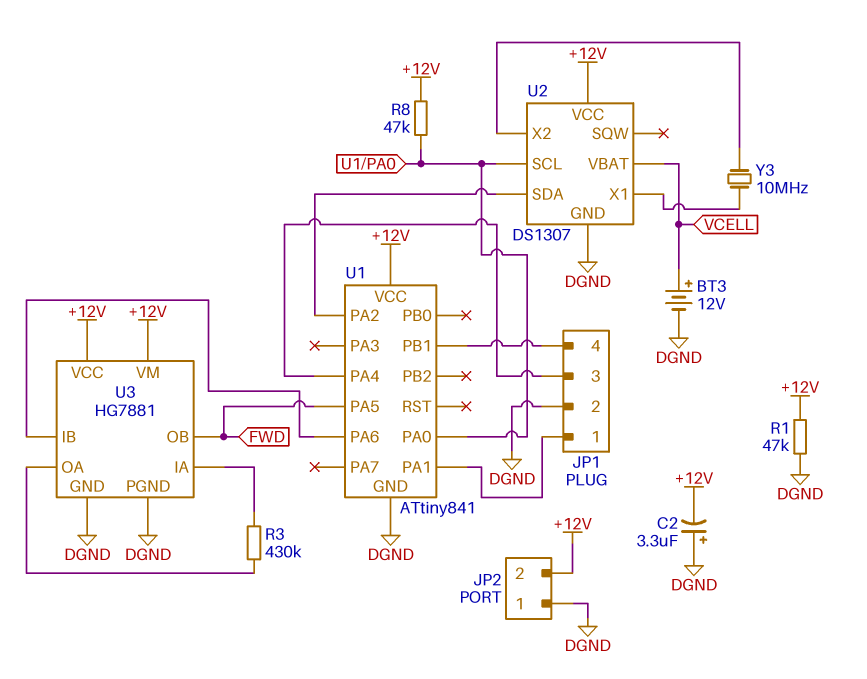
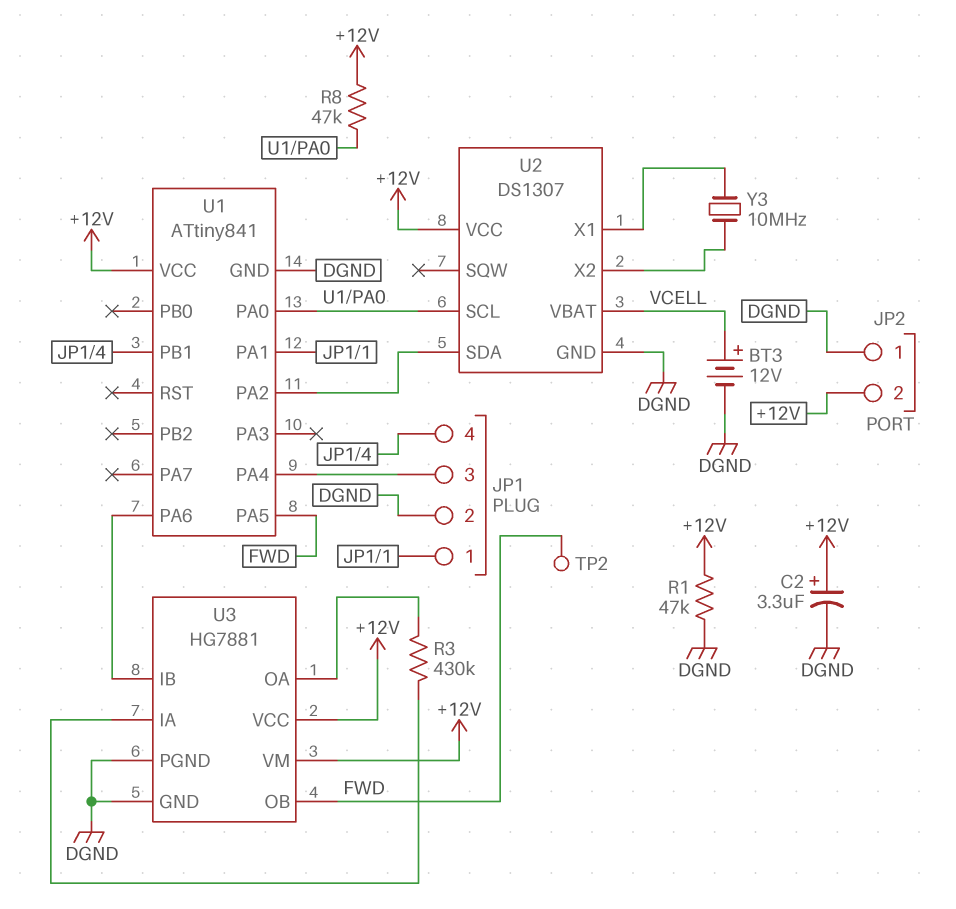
C2: 3.3uF (plus DGND, minus +12V) -> 3.3uF (plus +12V, minus DGND)
TP2: none -> test point (FWD)

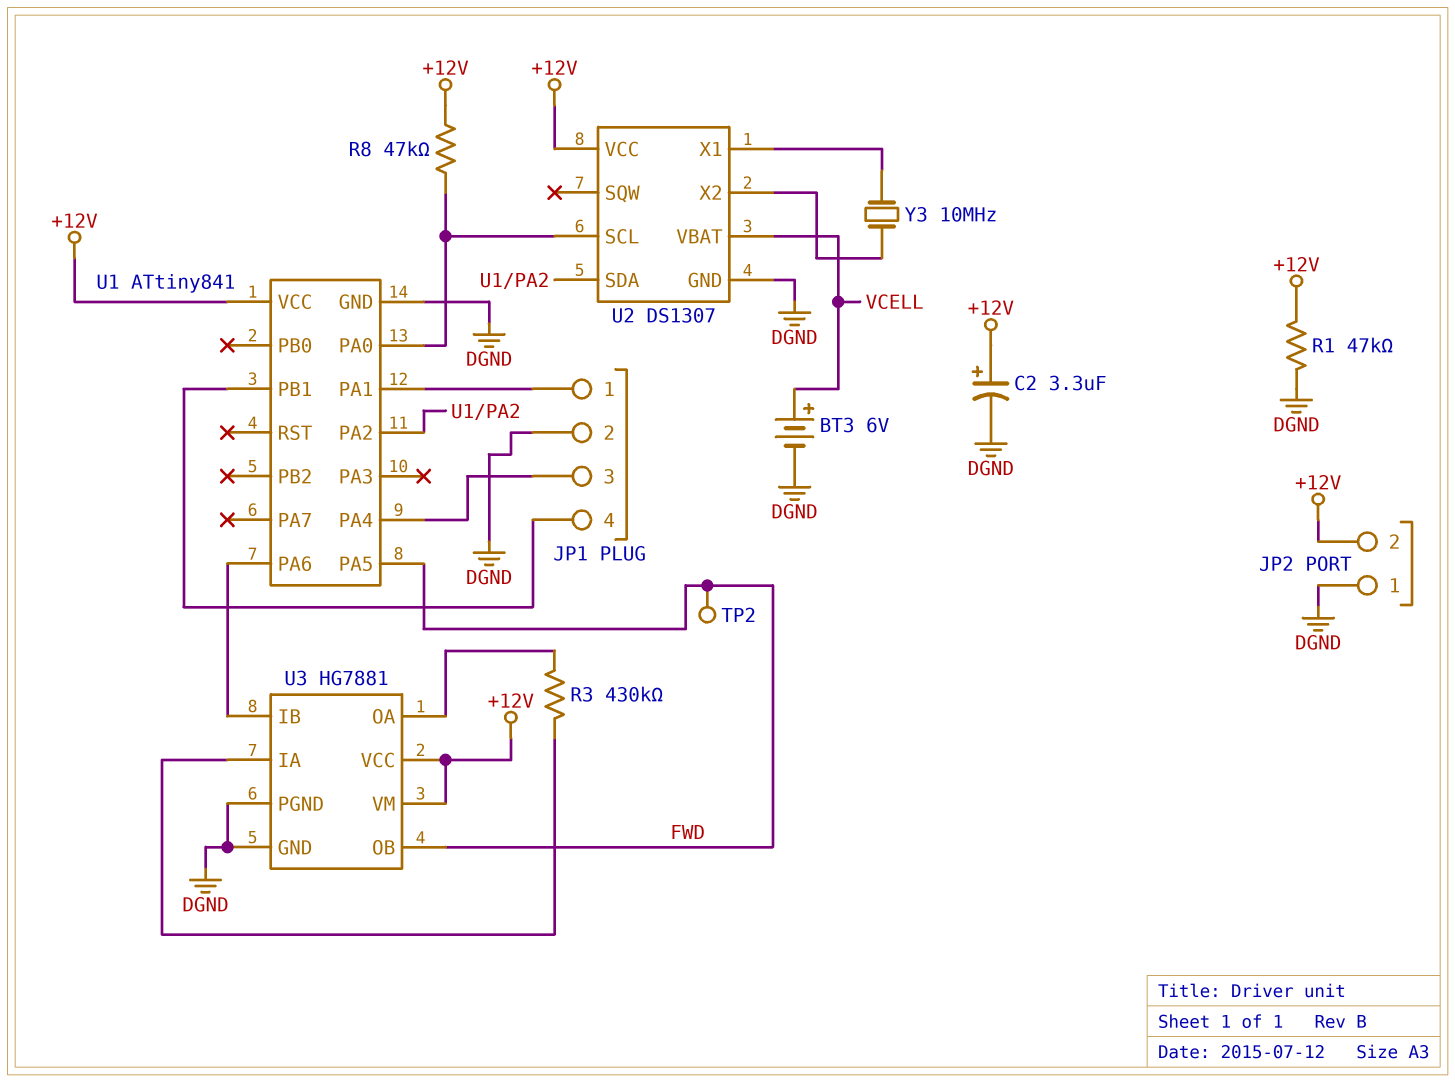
BT3: 12V (plus VCELL, minus DGND) -> 6V (plus VCELL, minus DGND)

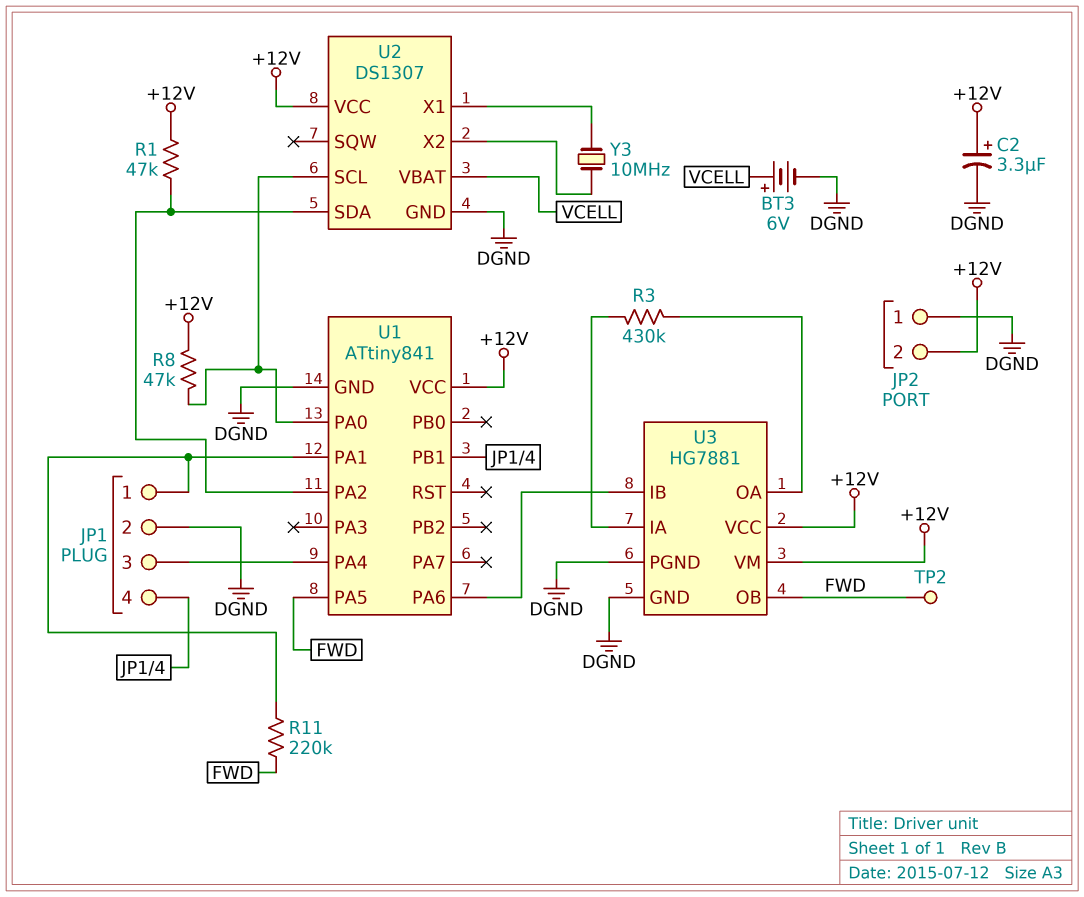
R1: 47k (+12V, DGND) -> 47k (+12V, U1/PA2)
R11: none -> 220k (FWD, JP1/1)

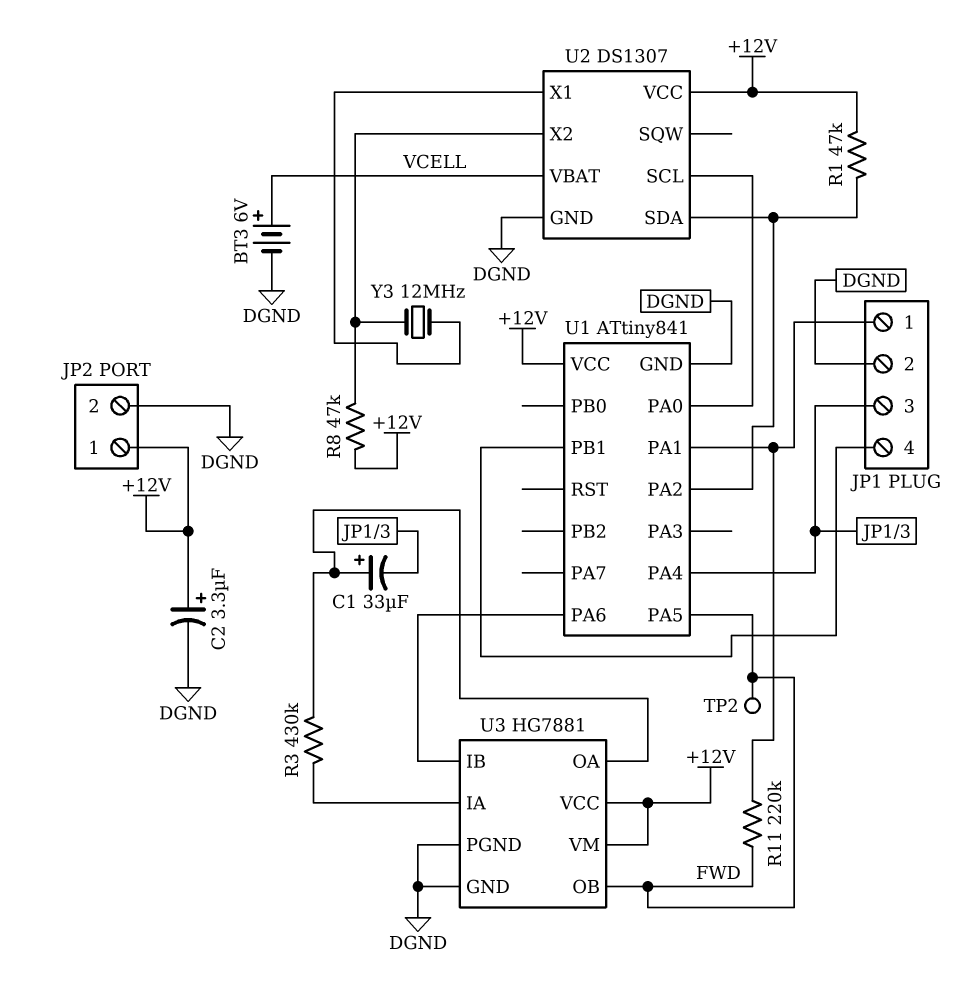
C1: none -> 33uF (plus U3/OA, minus JP1/3)
JP2 pin 1: DGND -> +12V
JP2 pin 2: +12V -> DGND
R8: 47k (+12V, U1/PA0) -> 47k (+12V, U2/X2)
Y3: 10MHz (U2/X1, U2/X2) -> 12MHz (U2/X1, U2/X2)

